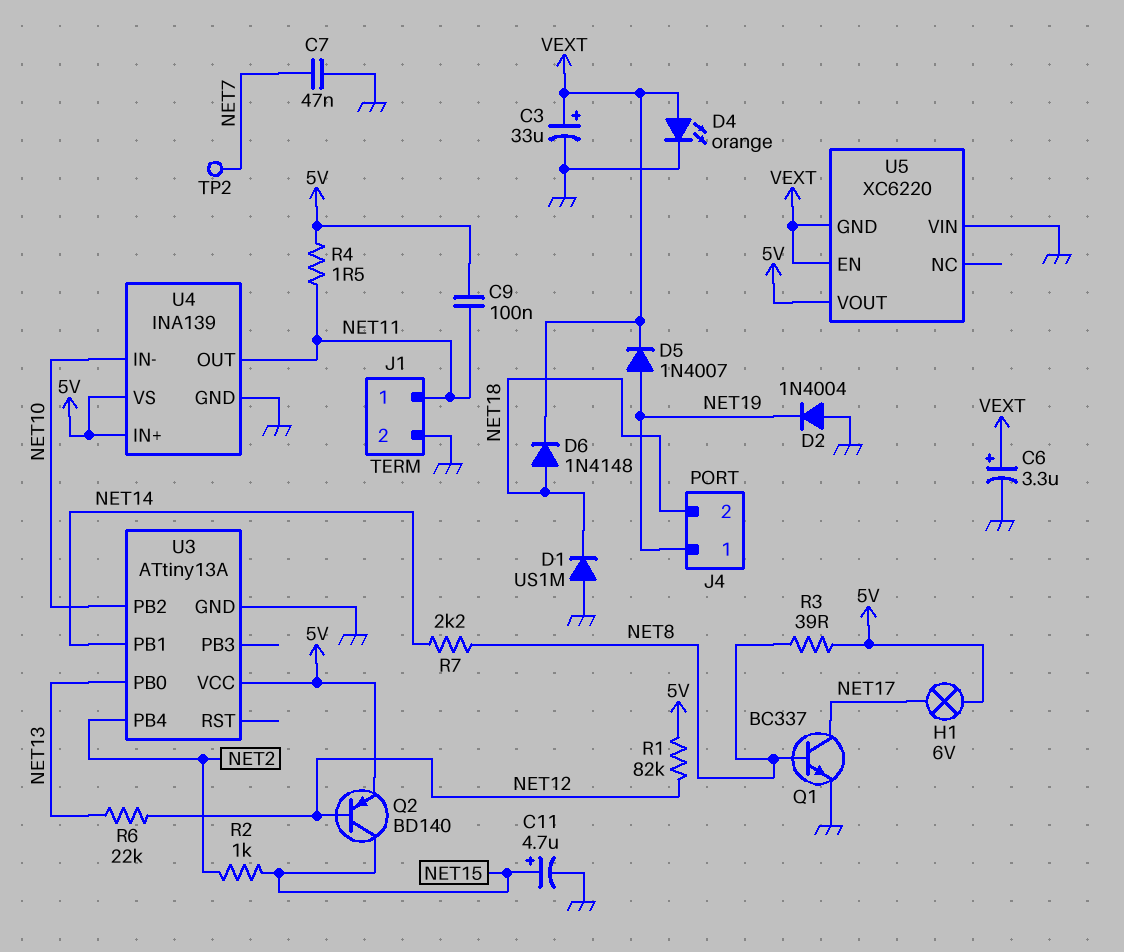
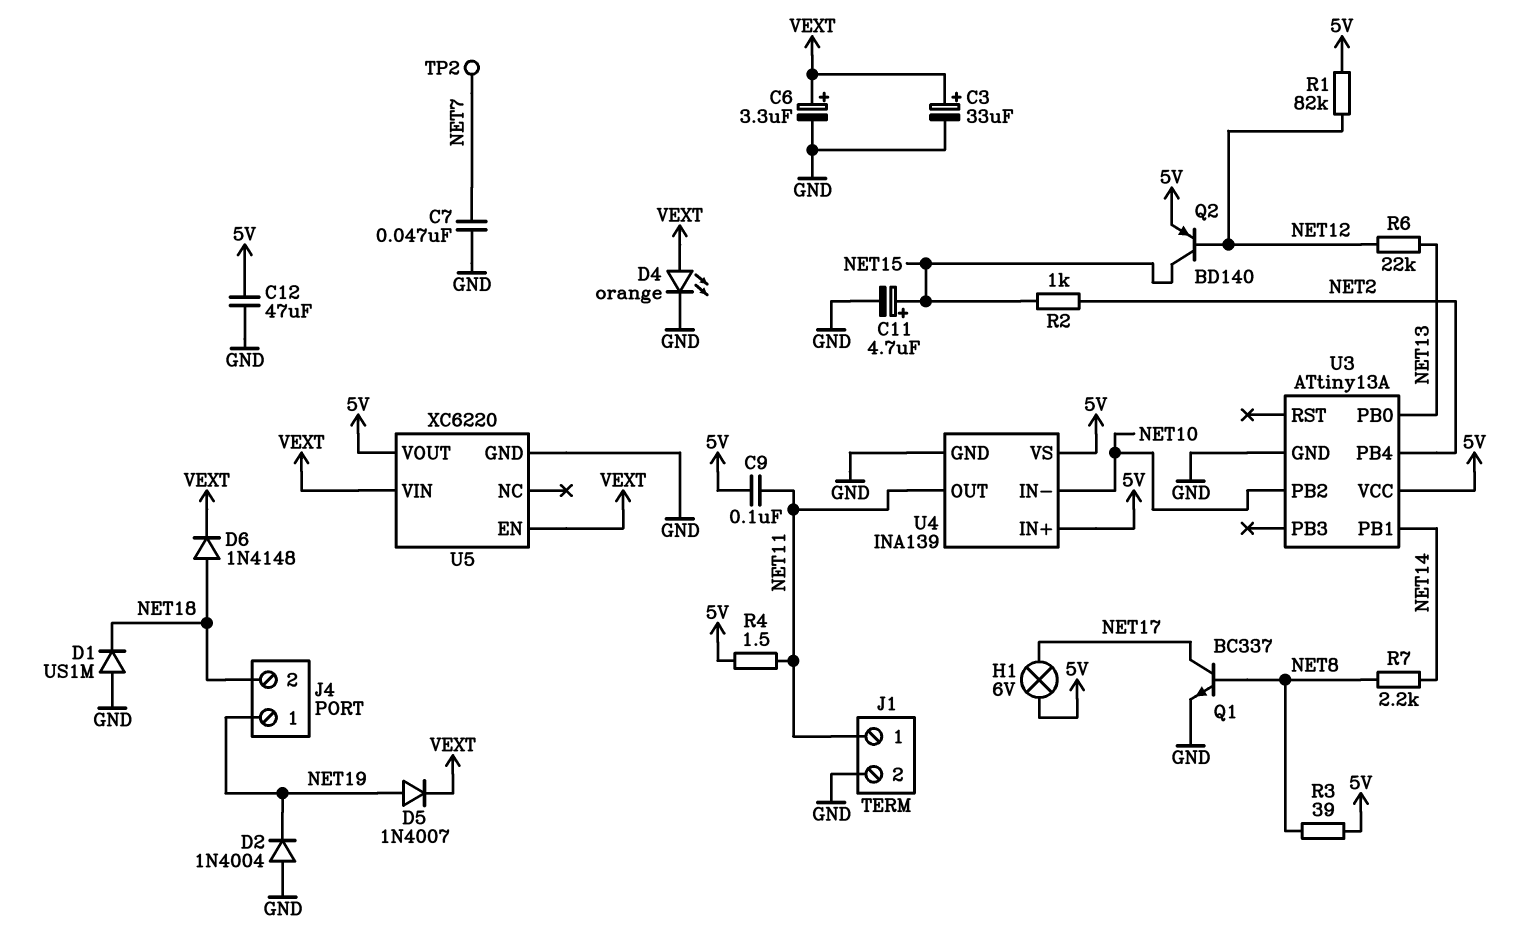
C12: none -> 47uF (5V, GND)
U5 pin GND: VEXT -> GND
U5 pin VIN: GND -> VEXT

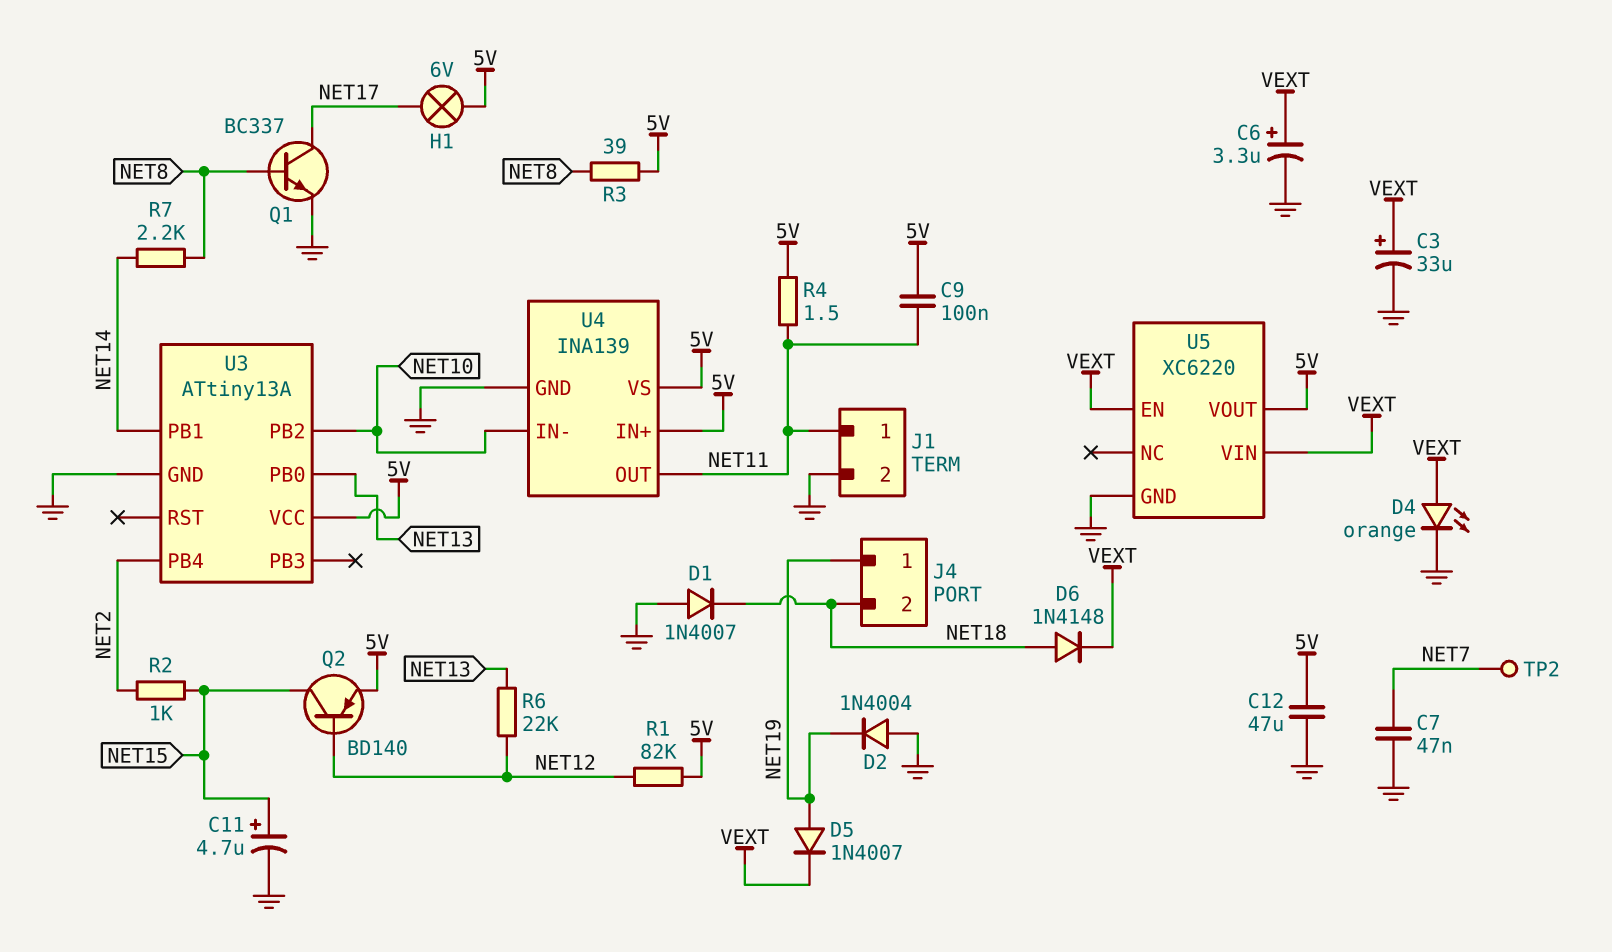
D1: diode US1M (A GND, K NET18) -> diode 1N4007 (A GND, K NET18)

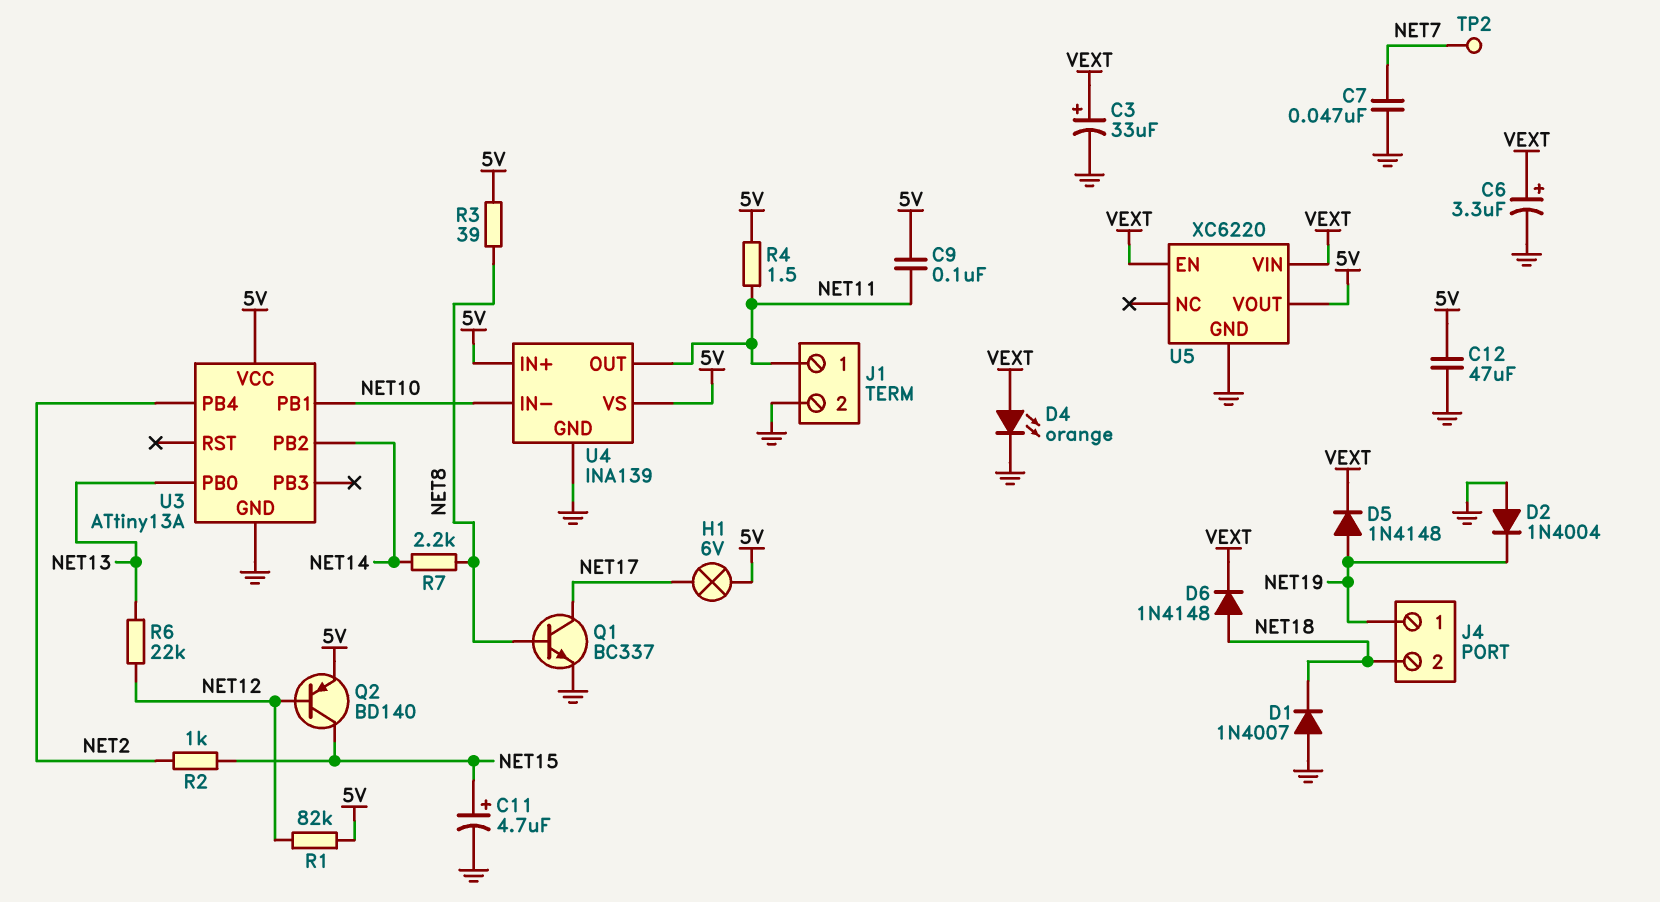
D5: diode 1N4007 (A NET19, K VEXT) -> diode 1N4148 (A NET19, K VEXT)
U3 pin PB1: NET14 -> NET10
U3 pin PB2: NET10 -> NET14

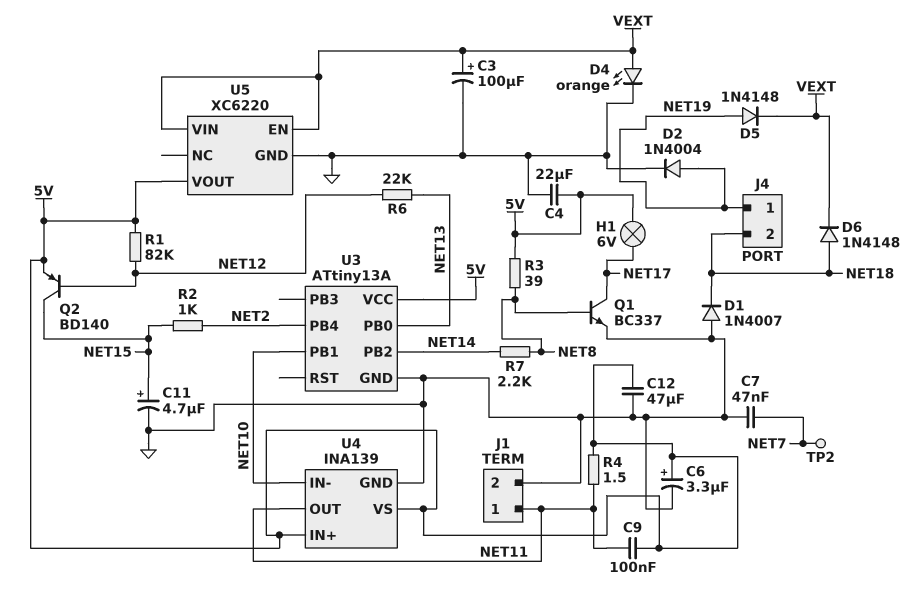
C3: 33uF (plus VEXT, minus GND) -> 100uF (plus VEXT, minus GND)
C4: none -> 22uF (5V, GND)
C6: 3.3uF (plus VEXT, minus GND) -> 3.3uF (plus 5V, minus GND)
D2: diode 1N4004 (A GND, K NET19) -> diode 1N4004 (A NET19, K GND)

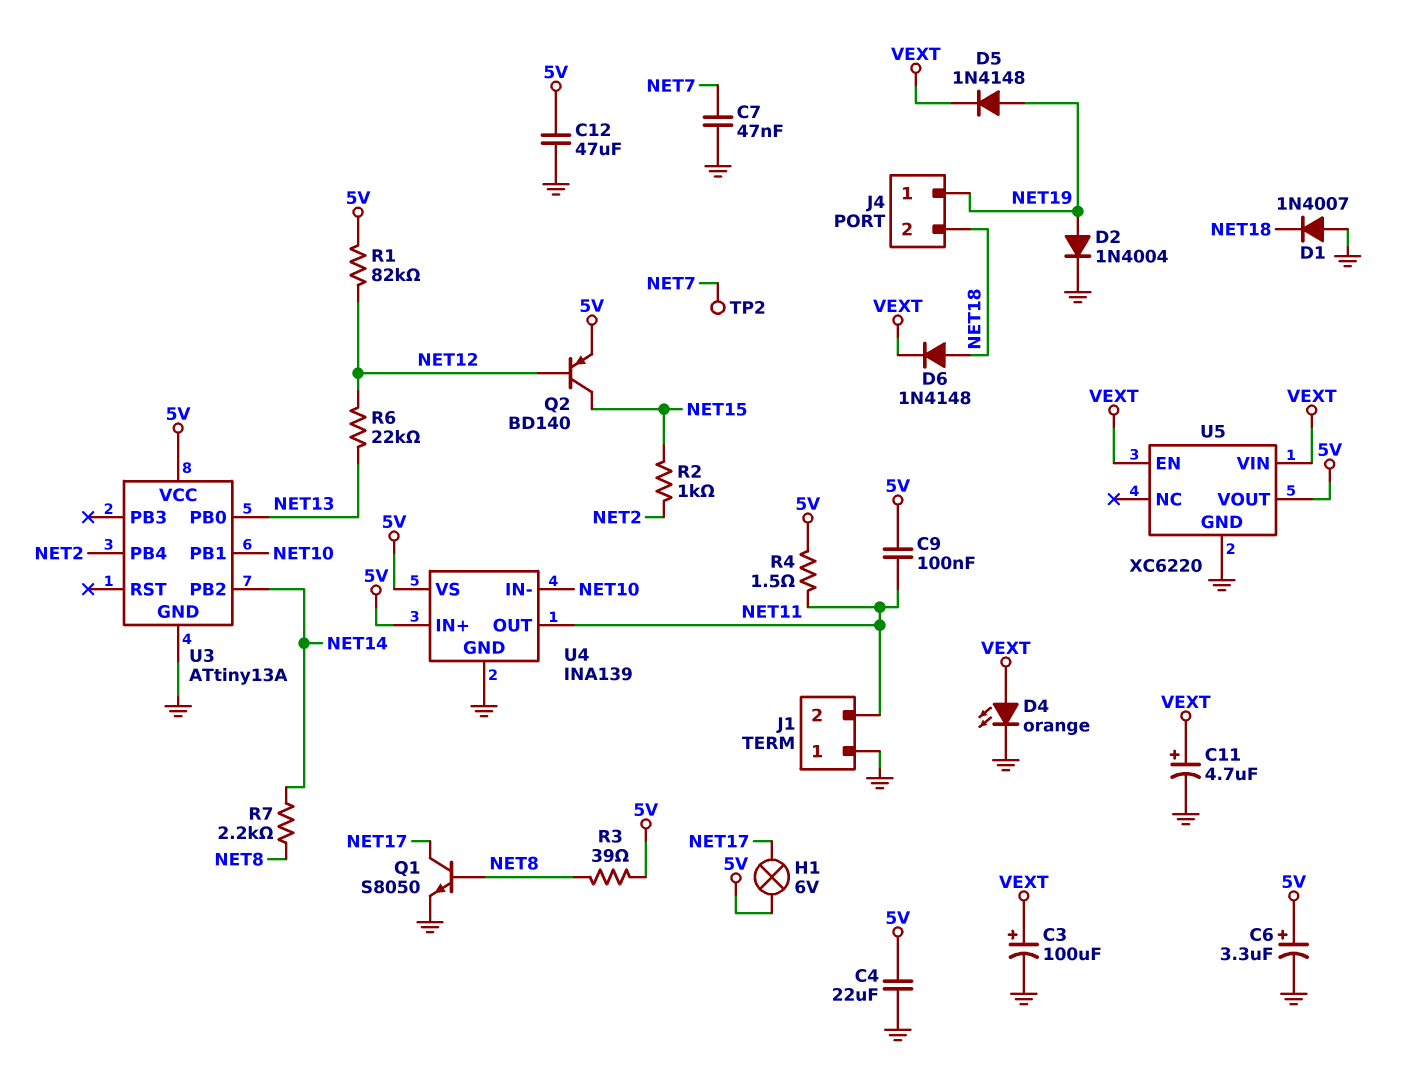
C11: 4.7uF (plus NET15, minus GND) -> 4.7uF (plus VEXT, minus GND)
J1 pin 1: NET11 -> GND
J1 pin 2: GND -> NET11
Q1: NPN BC337 (B NET8, C NET17, E GND) -> NPN S8050 (B NET8, C NET17, E GND)

